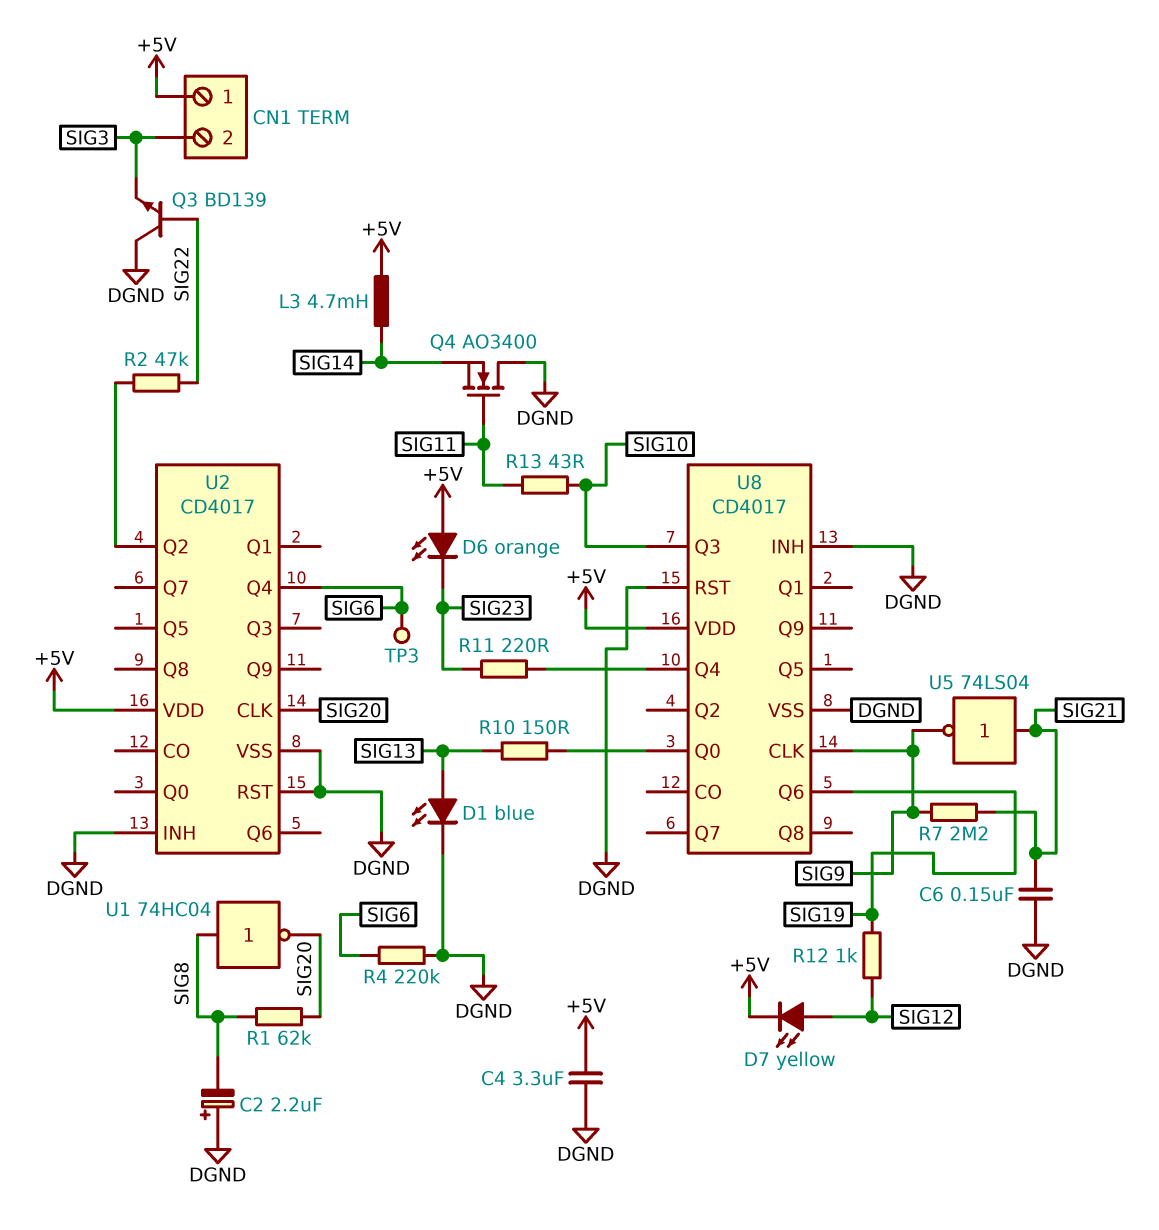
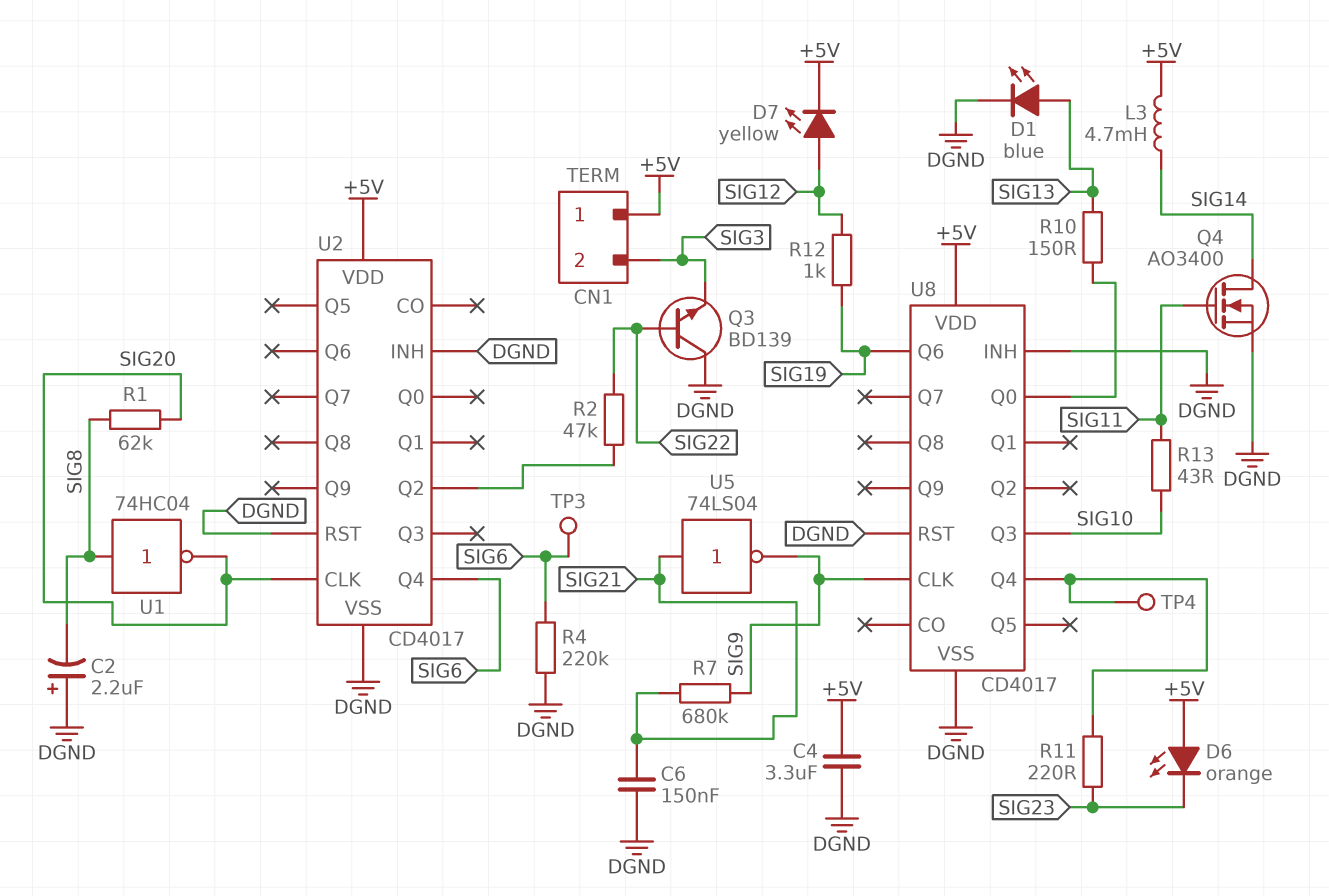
Q4: NMOS AO3400 (G SIG11, D DGND, S SIG14) -> NMOS AO3400 (G SIG11, D SIG14, S DGND)
R7: 2.2M (SIG9, SIG21) -> 680k (SIG9, SIG21)
TP4: none -> test point (U8/Q4)

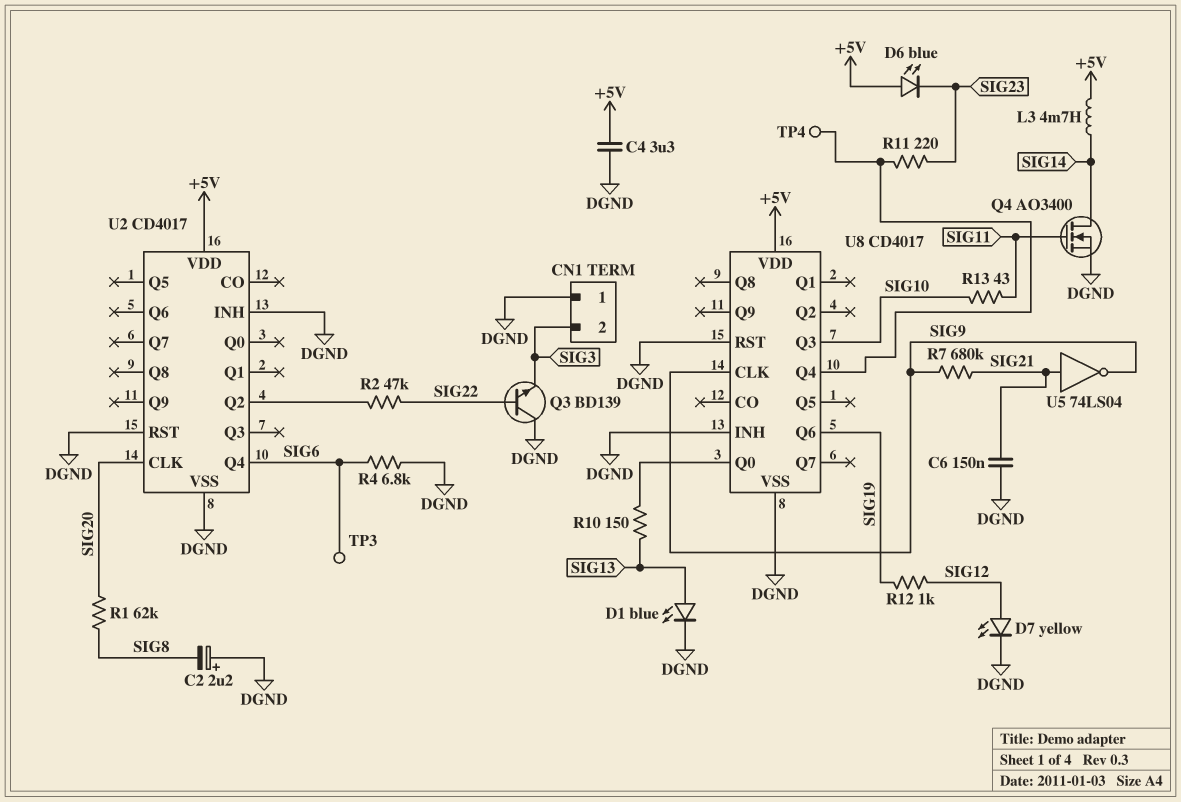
CN1 pin 1: +5V -> DGND
D6: LED orange (A +5V, K SIG23) -> LED blue (A +5V, K SIG23)
D7: LED yellow (A SIG12, K +5V) -> LED yellow (A SIG12, K DGND)
R4: 220k (DGND, SIG6) -> 6.8k (DGND, SIG6)
U1: NOT 74HC04 (in SIG8, out SIG20) -> none

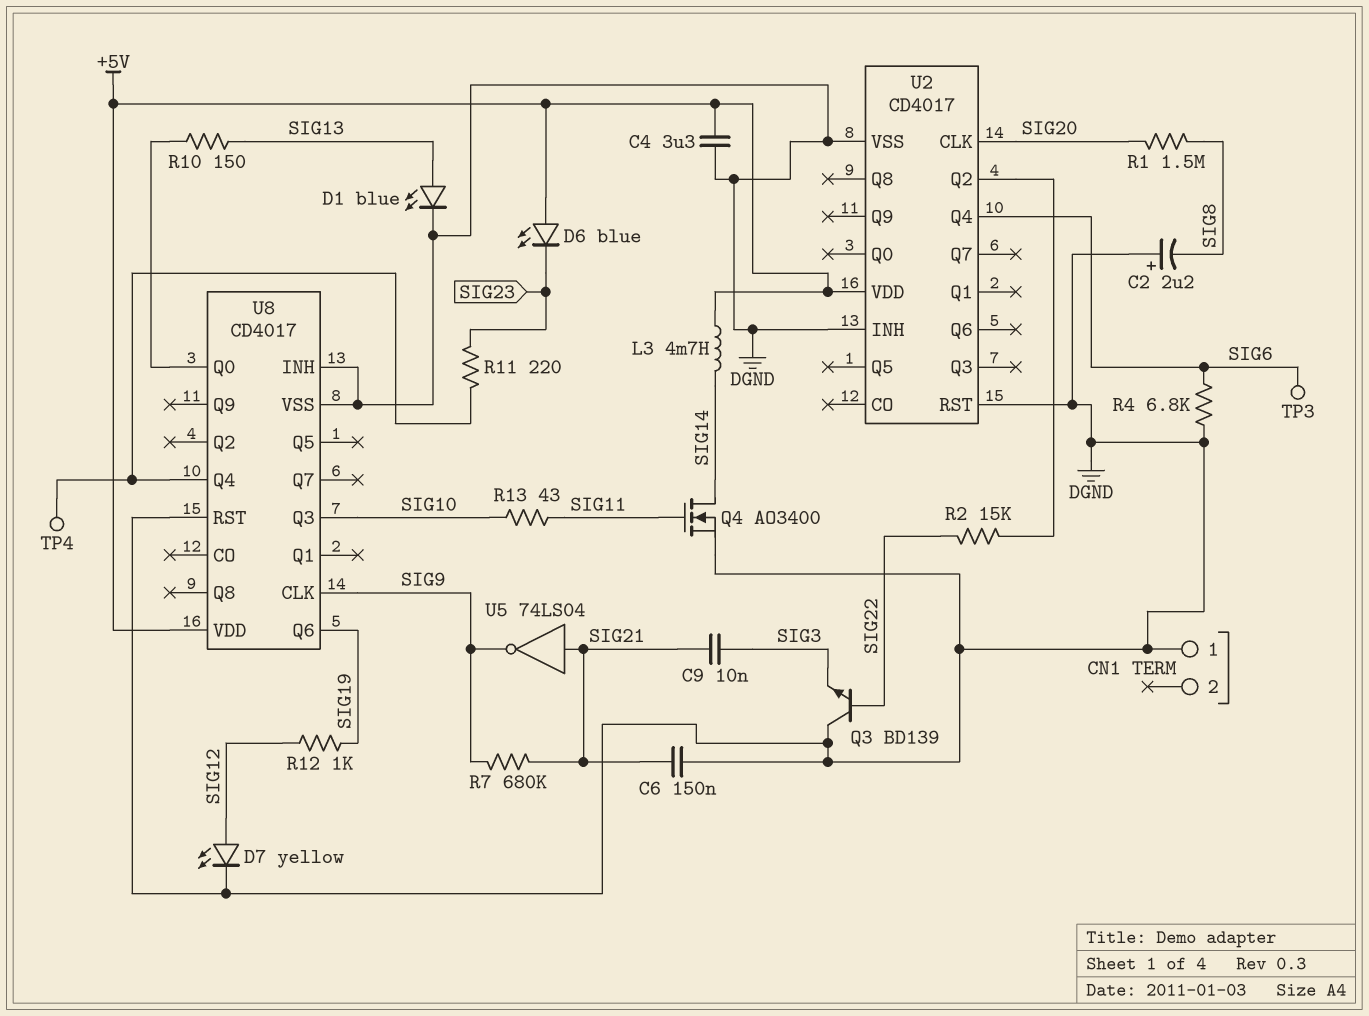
C9: none -> 10nF (SIG3, SIG21)
CN1 pin 2: SIG3 -> none
R1: 62k (SIG8, SIG20) -> 1.5M (SIG8, SIG20)
R2: 47k (SIG22, U2/Q2) -> 15k (SIG22, U2/Q2)

